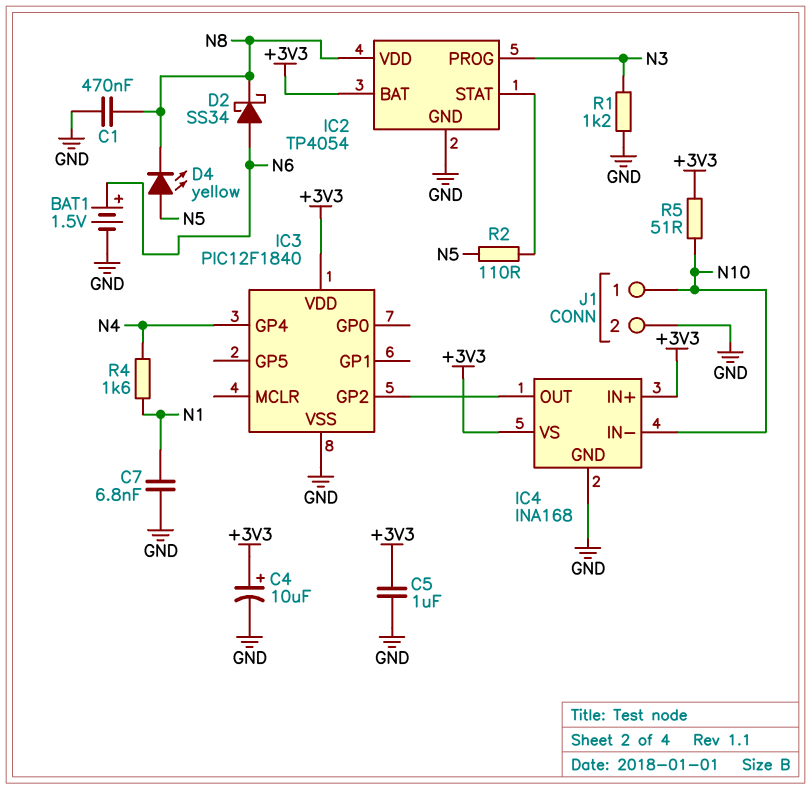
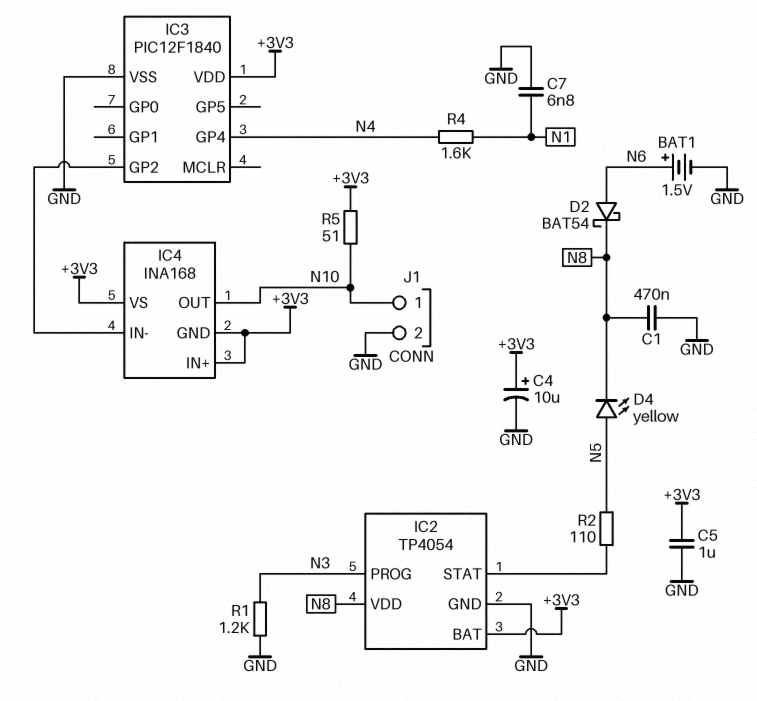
D2: schottky SS34 (A N6, K N8) -> schottky BAT54 (A N6, K N8)
IC4 pin GND: GND -> +3V3
IC4 pin IN-: N10 -> IC3/GP2
IC4 pin OUT: IC3/GP2 -> N10

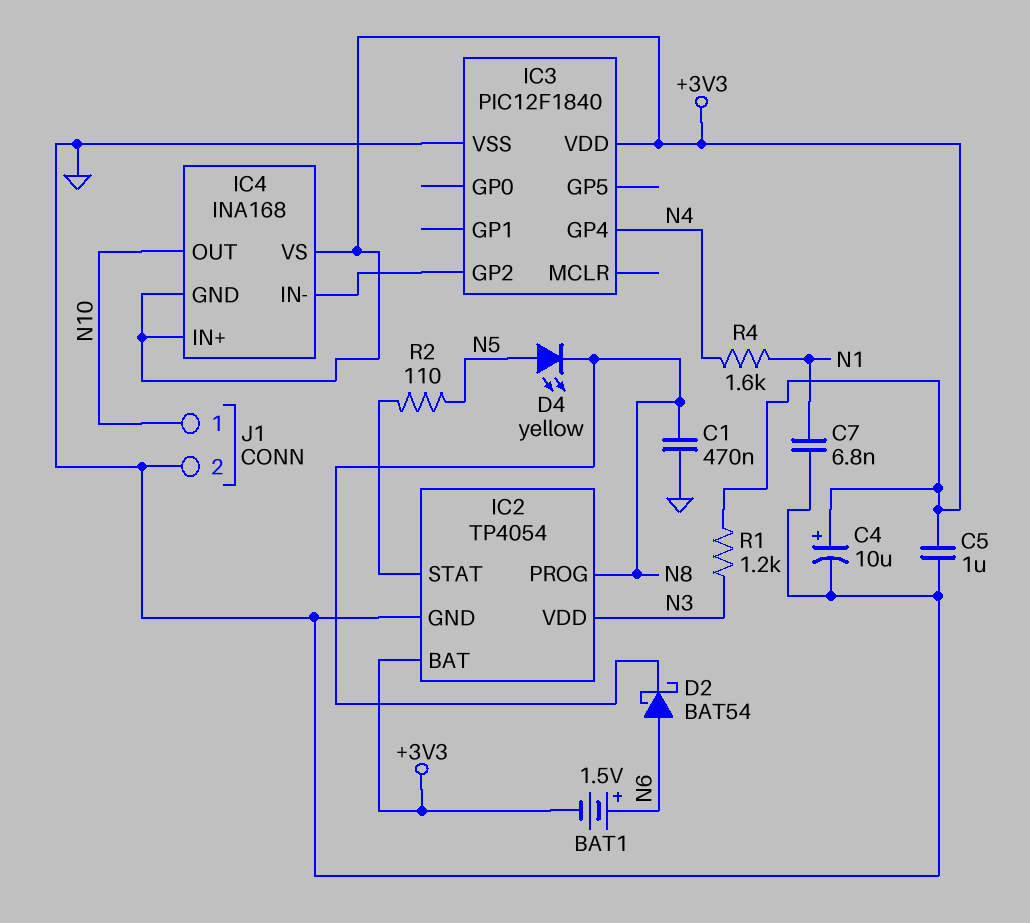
BAT1: 1.5V (plus N6, minus GND) -> 1.5V (plus N6, minus +3V3)
IC2 pin PROG: N3 -> N8
IC2 pin VDD: N8 -> N3
R1: 1.2k (GND, N3) -> 1.2k (+3V3, N3)
R5: 51 (+3V3, N10) -> none

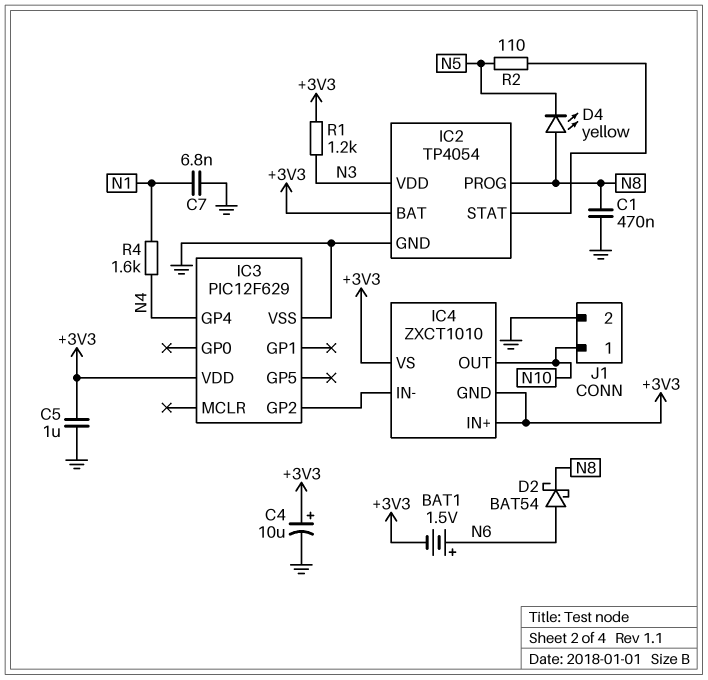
D4: LED yellow (A N5, K N8) -> LED yellow (A N8, K N5)
IC3: PIC12F1840 -> PIC12F629
IC4: INA168 -> ZXCT1010

